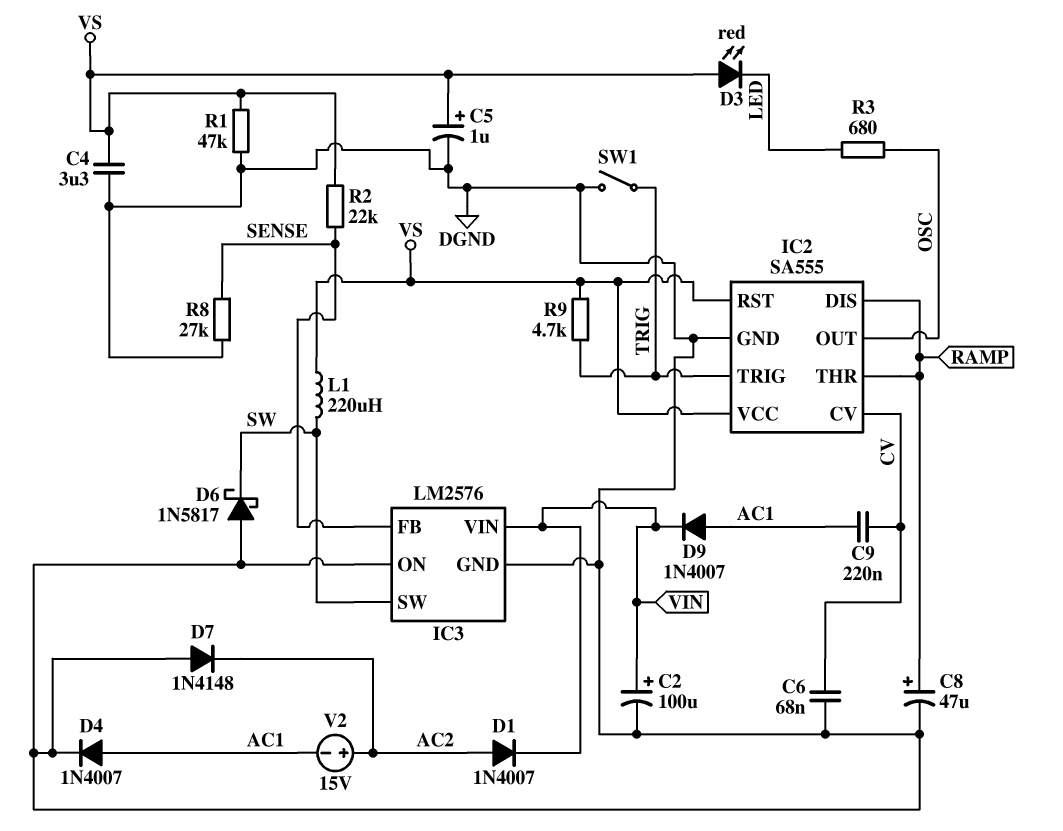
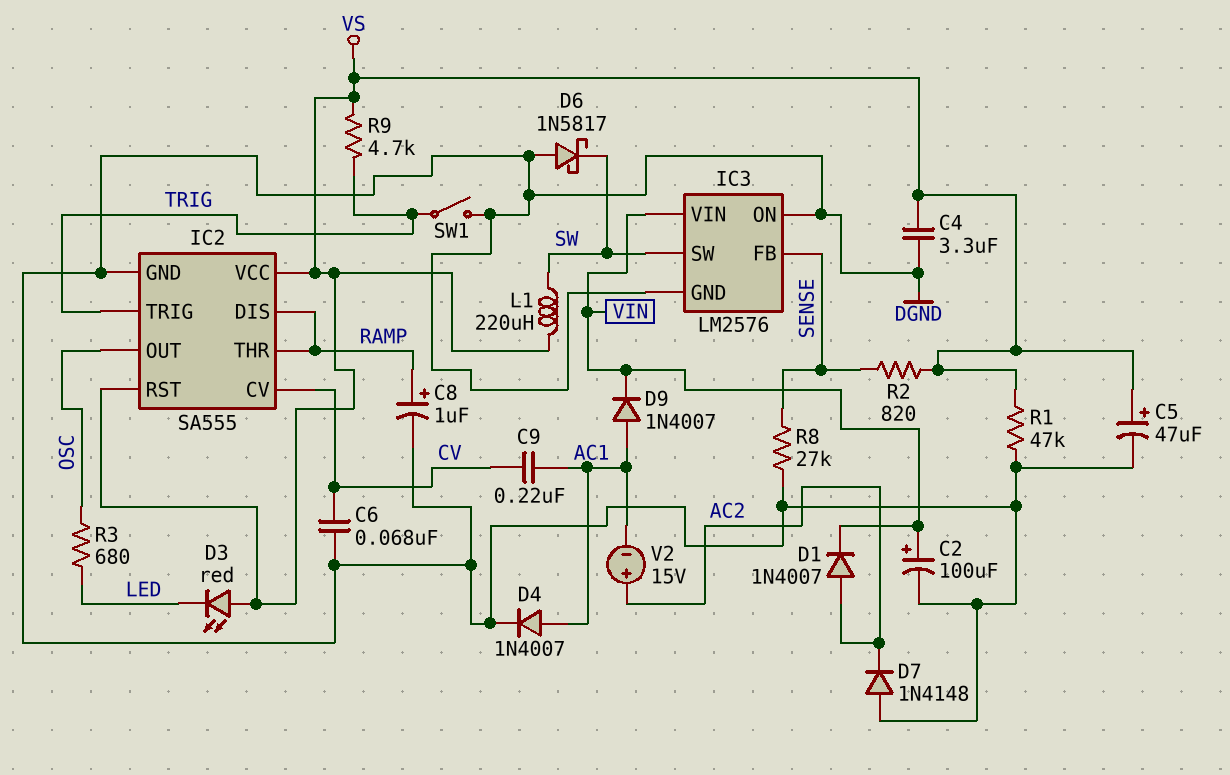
C5: 1uF (plus VS, minus DGND) -> 47uF (plus VS, minus DGND)
C8: 47uF (plus RAMP, minus DGND) -> 1uF (plus RAMP, minus DGND)
R2: 22k (SENSE, VS) -> 820 (SENSE, VS)

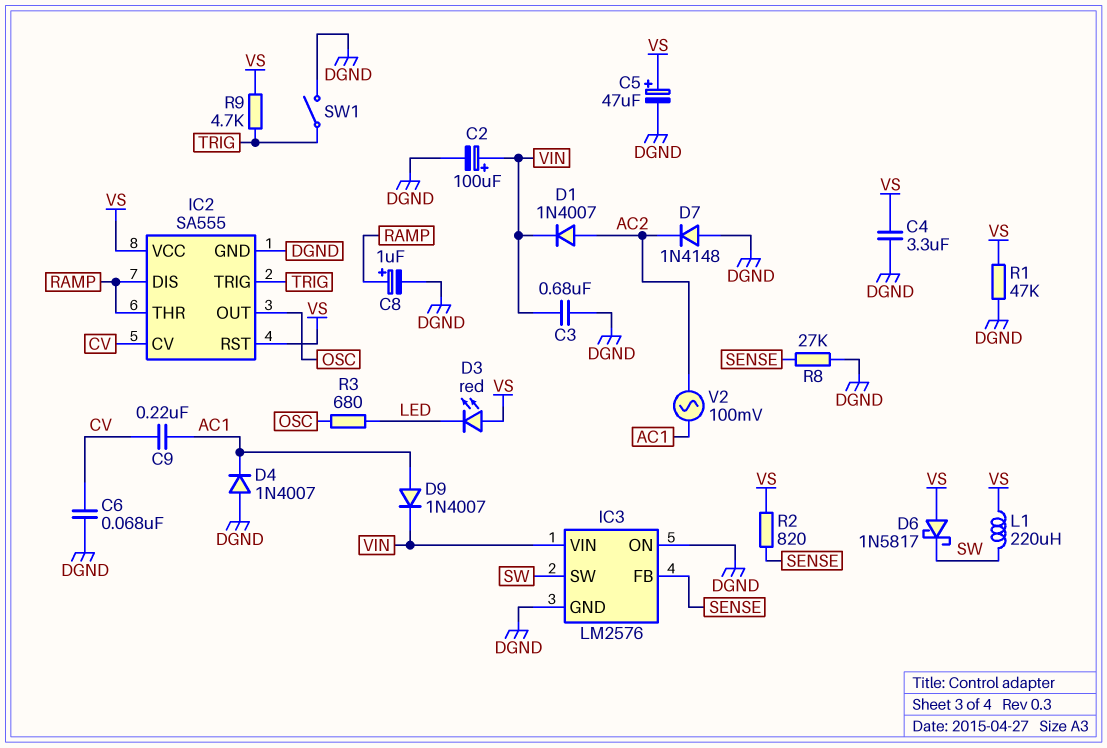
C3: none -> 680nF (DGND, VIN)
D4: diode 1N4007 (A AC1, K DGND) -> diode 1N4007 (A DGND, K AC1)
D6: schottky 1N5817 (A DGND, K SW) -> schottky 1N5817 (A VS, K SW)
V2: 15V (plus AC2, minus AC1) -> AC 100mV (AC1, AC2)

